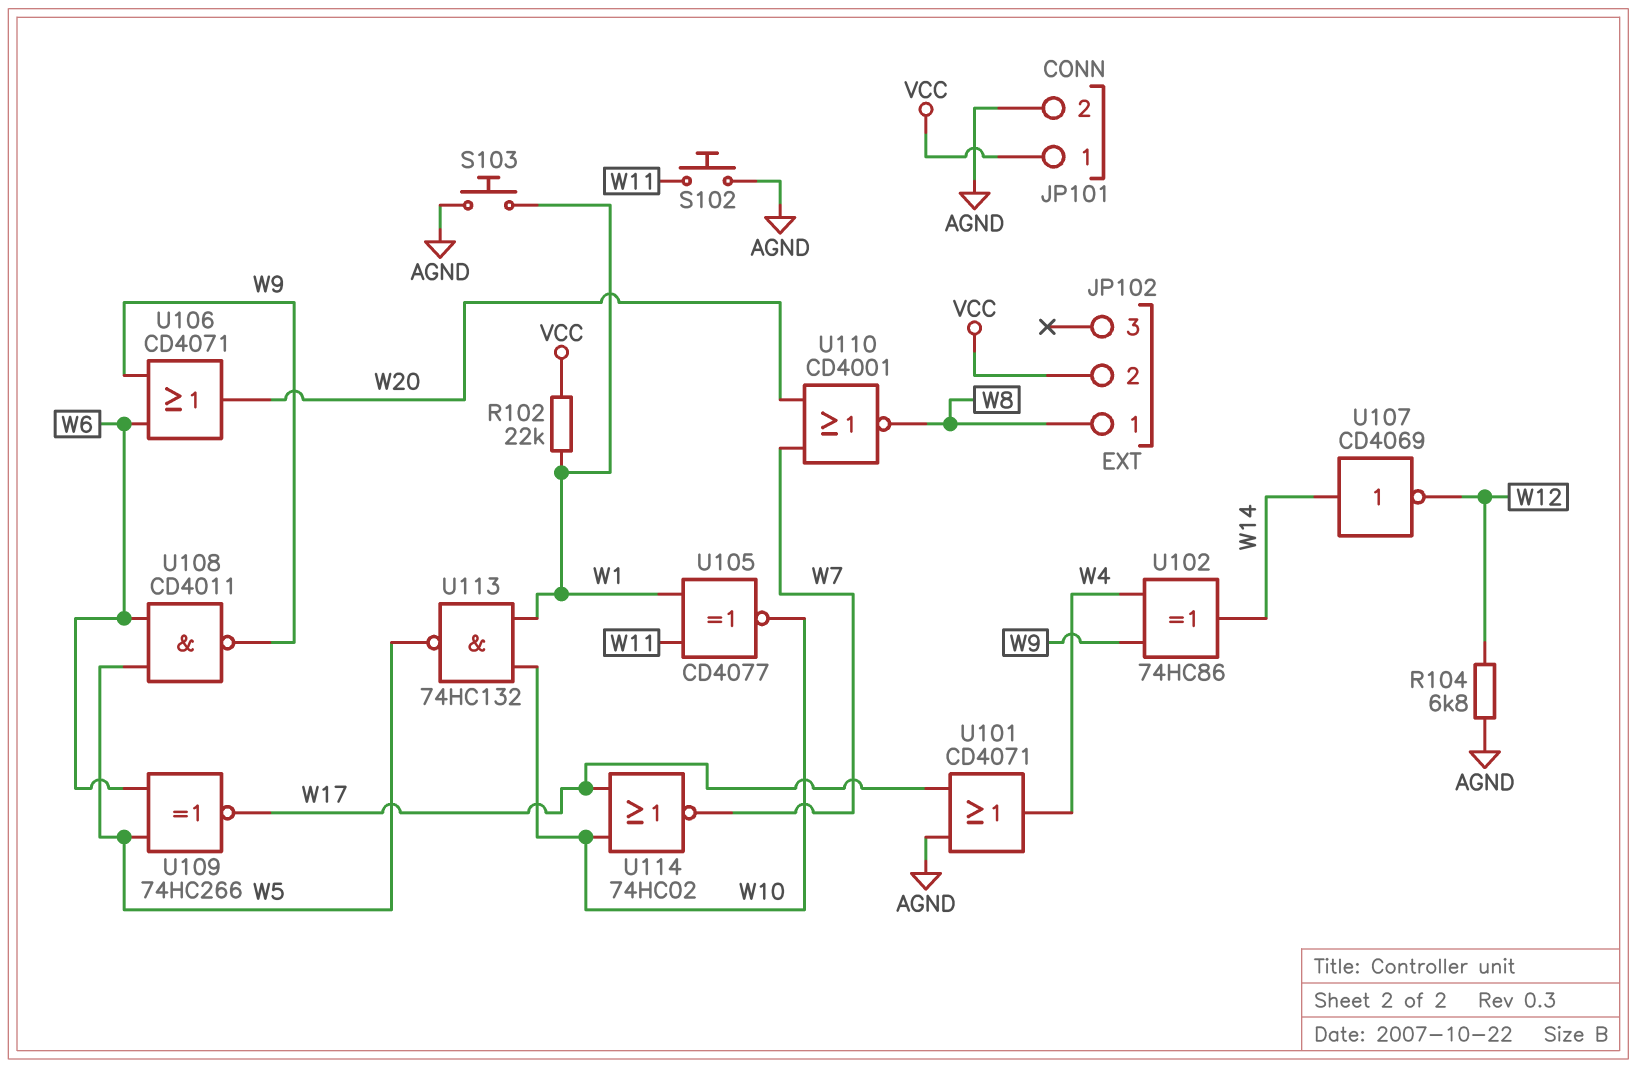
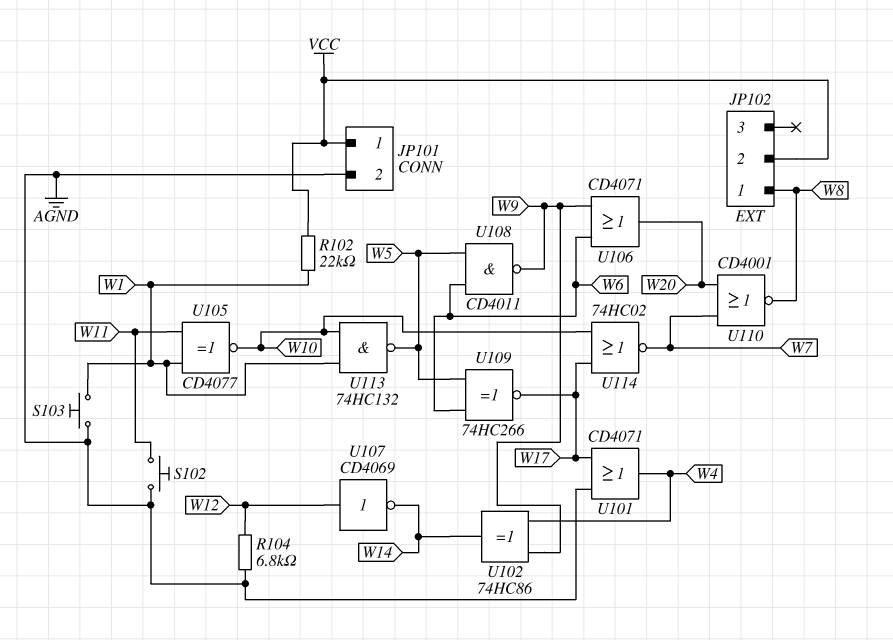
U107: NOT CD4069 (in W14, out W12) -> NOT CD4069 (in W12, out W14)

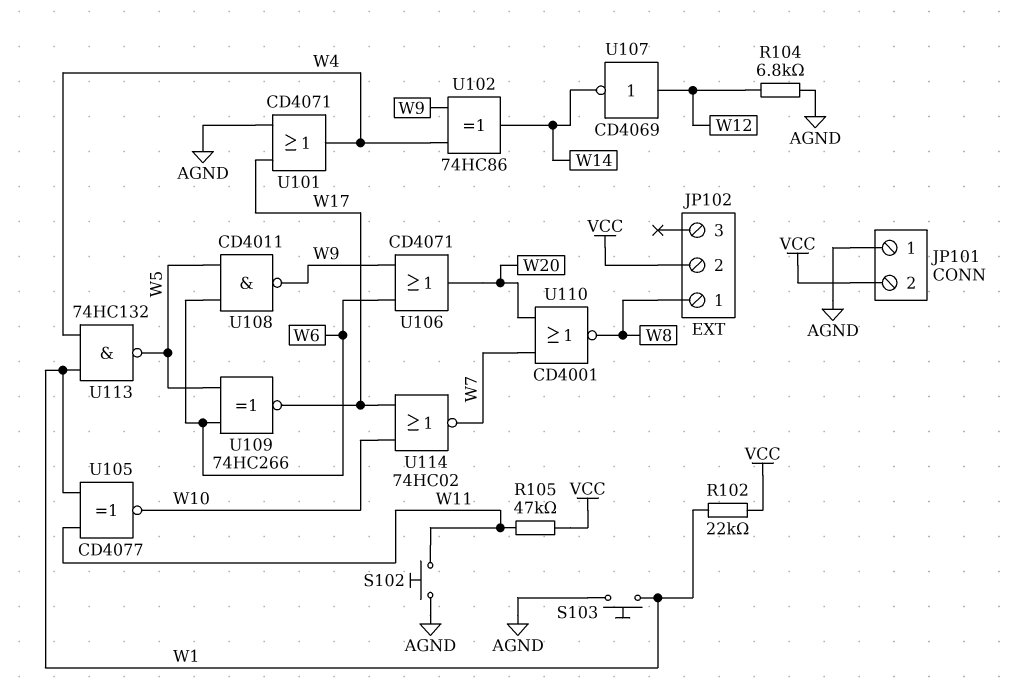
JP101 pin 1: VCC -> AGND
JP101 pin 2: AGND -> VCC
R105: none -> 47k (VCC, W11)
U113: NAND 74HC132 (in W1, in W10, out W5) -> NAND 74HC132 (in W1, in W4, out W5)

